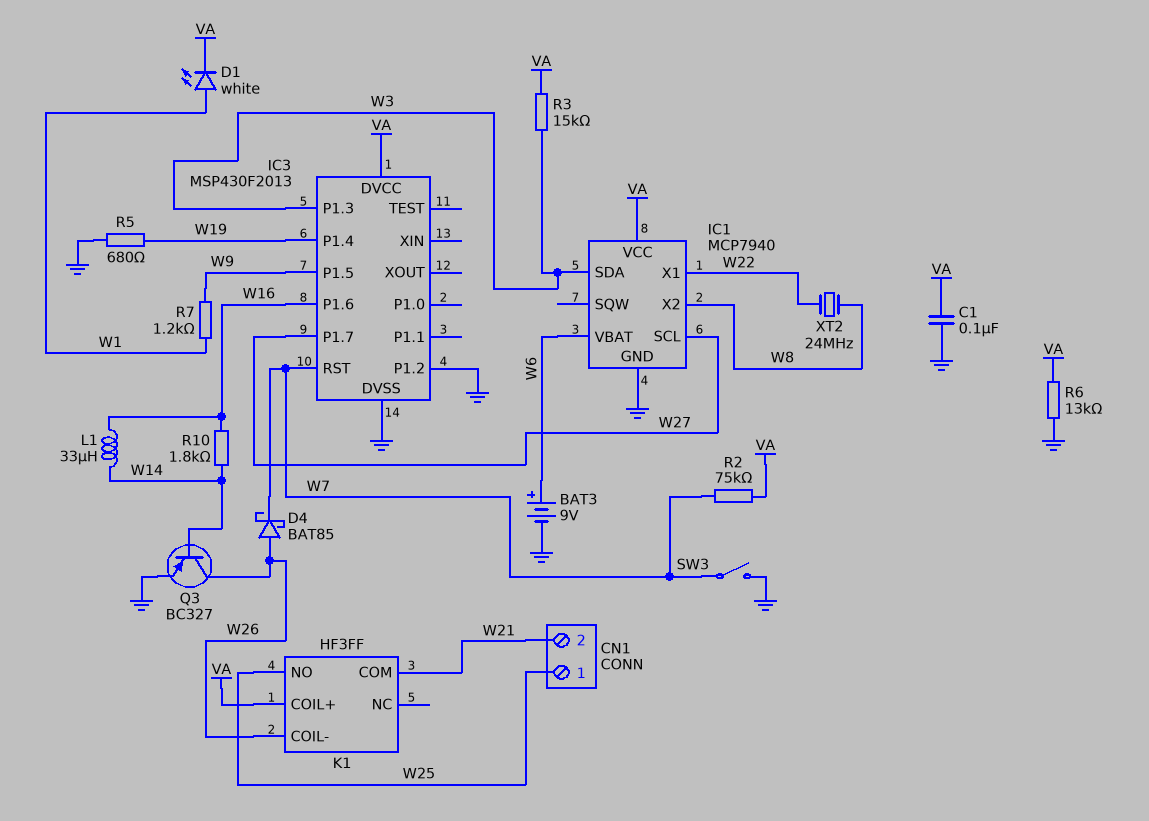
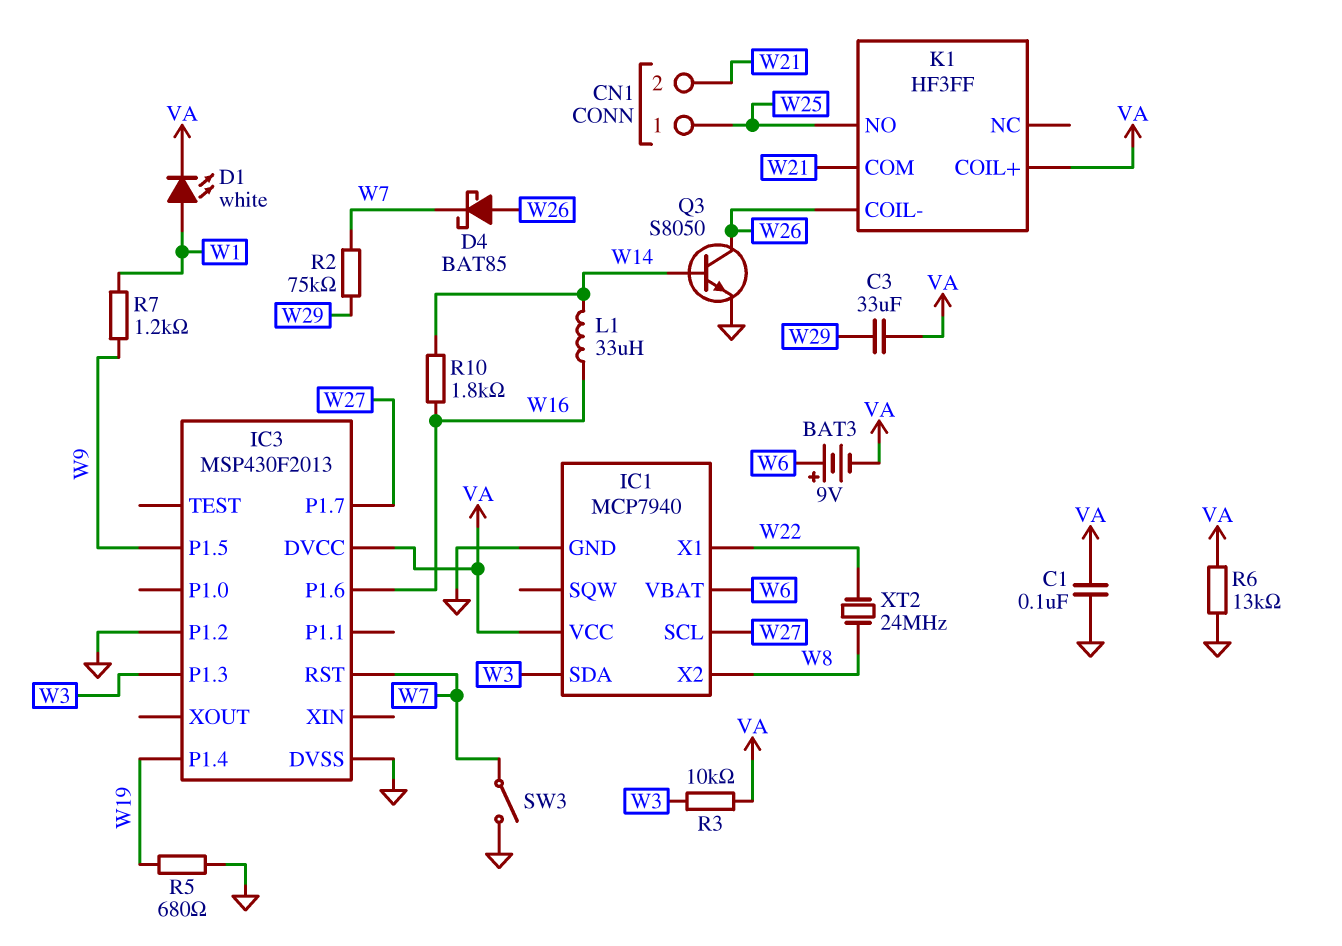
BAT3: 9V (plus W6, minus GND) -> 9V (plus W6, minus VA)
C3: none -> 33uF (VA, W29)
Q3: PNP BC327 (B W14, C W26, E GND) -> NPN S8050 (B W14, C W26, E GND)
R2: 75k (VA, W7) -> 75k (W7, W29)
R3: 15k (VA, W3) -> 10k (VA, W3)

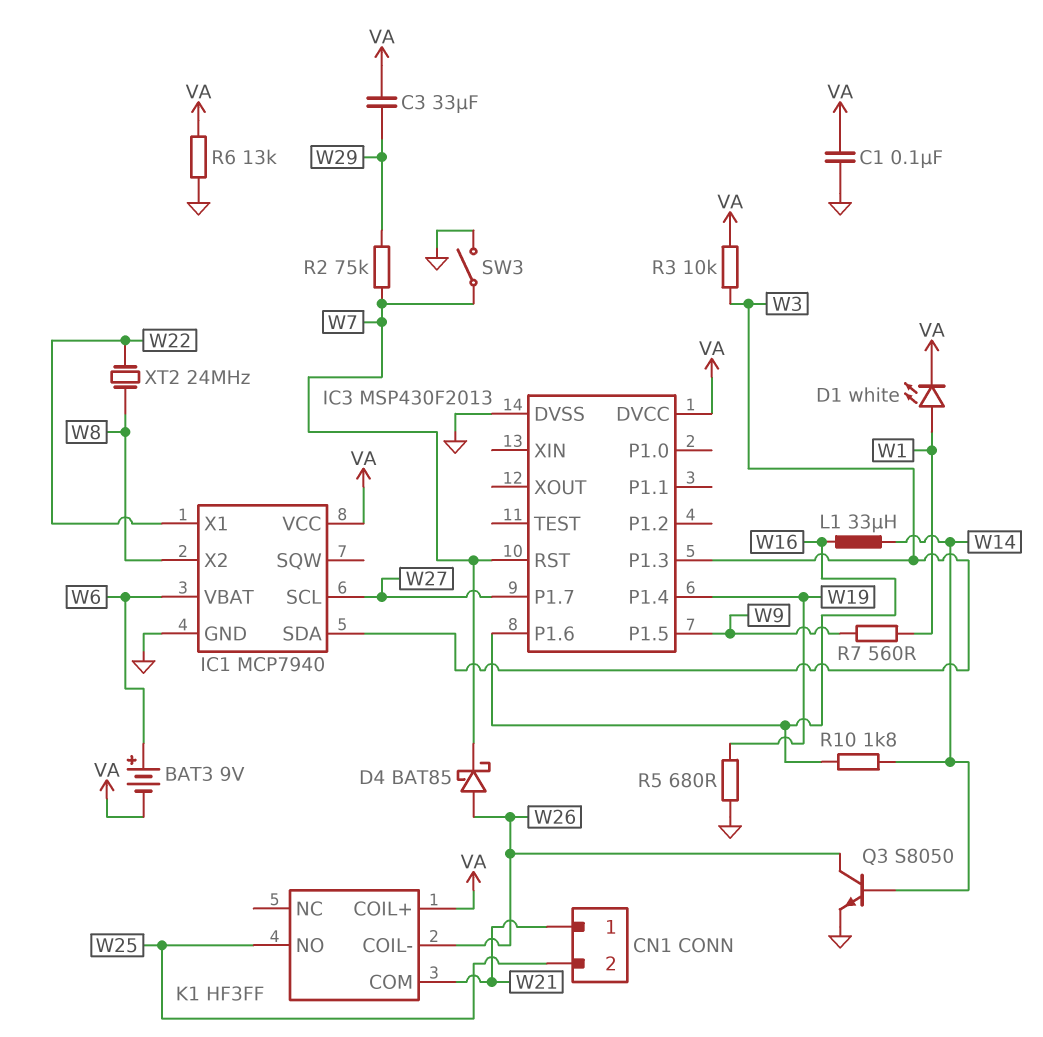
CN1 pin 1: W25 -> W21
CN1 pin 2: W21 -> W25
IC3 pin P1.2: GND -> none
R7: 1.2k (W1, W9) -> 560 (W1, W9)

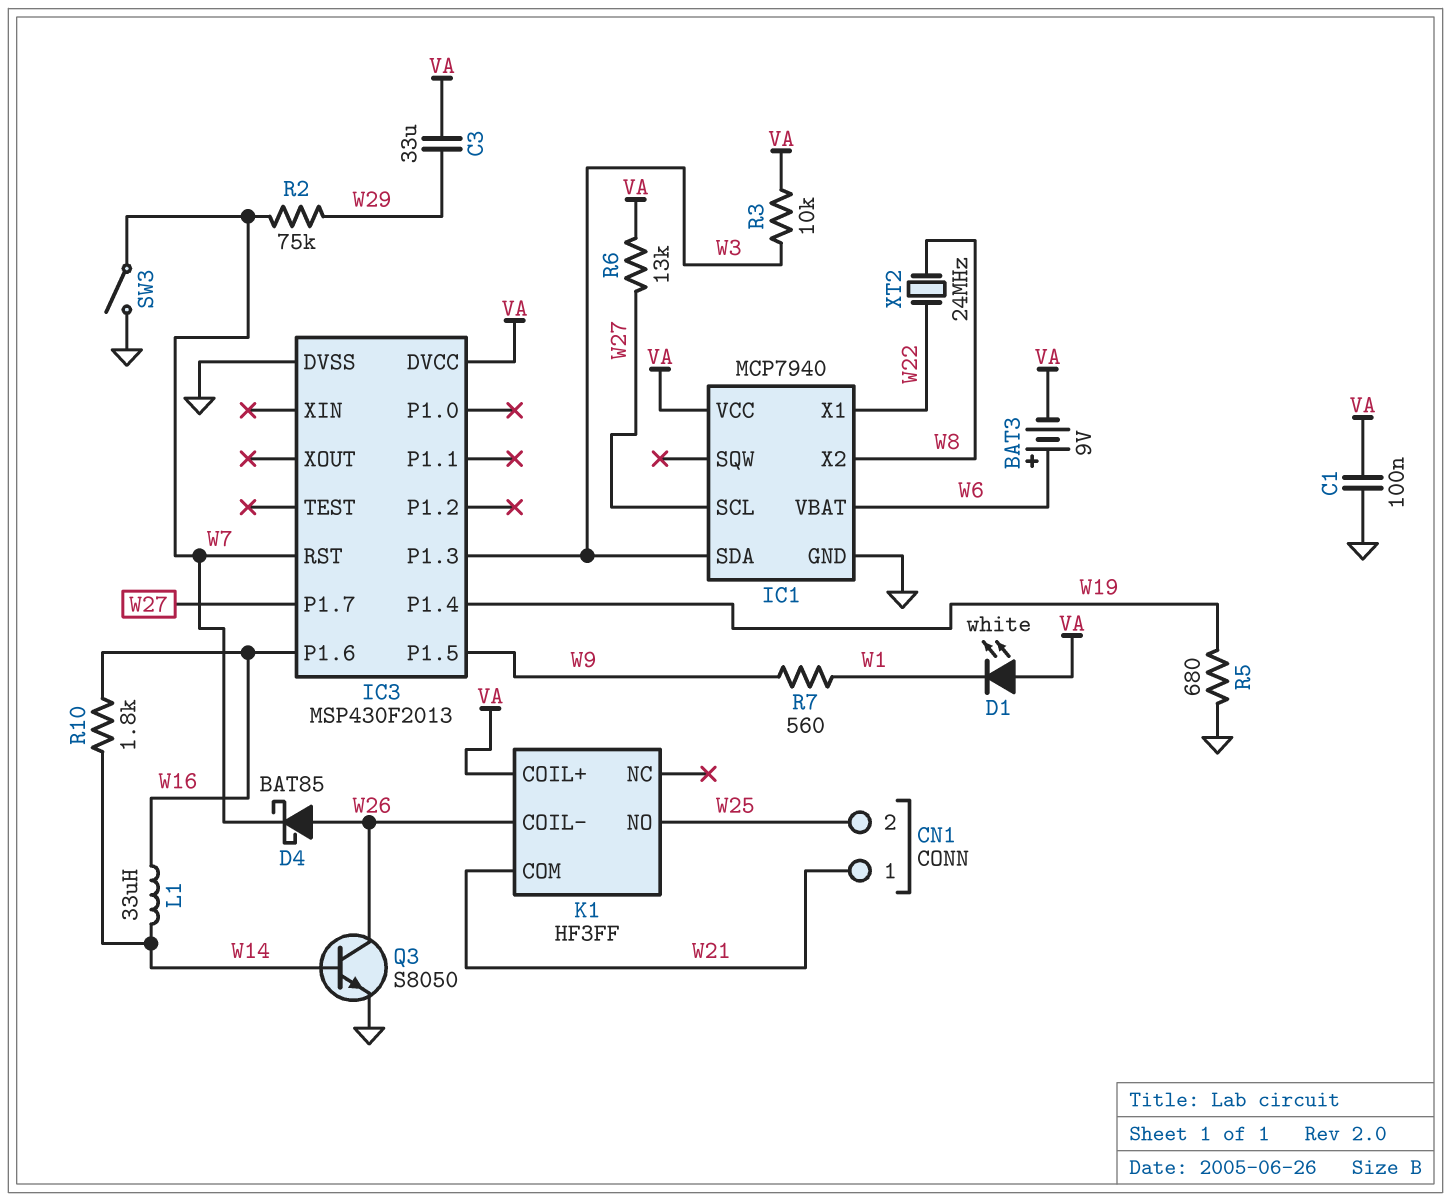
D1: LED white (A W1, K VA) -> LED white (A VA, K W1)
R6: 13k (GND, VA) -> 13k (VA, W27)

